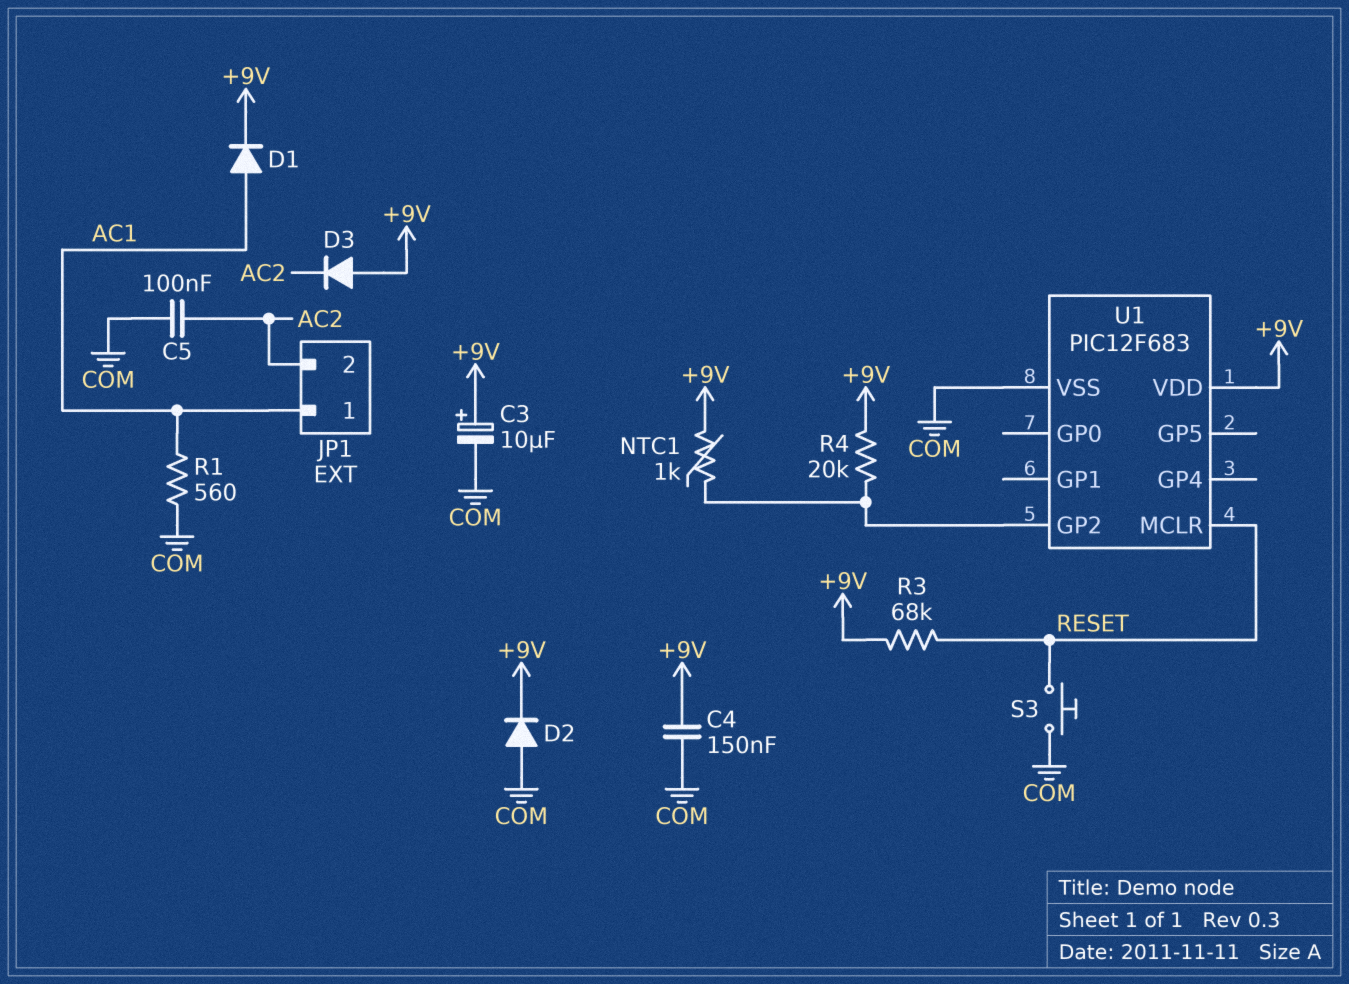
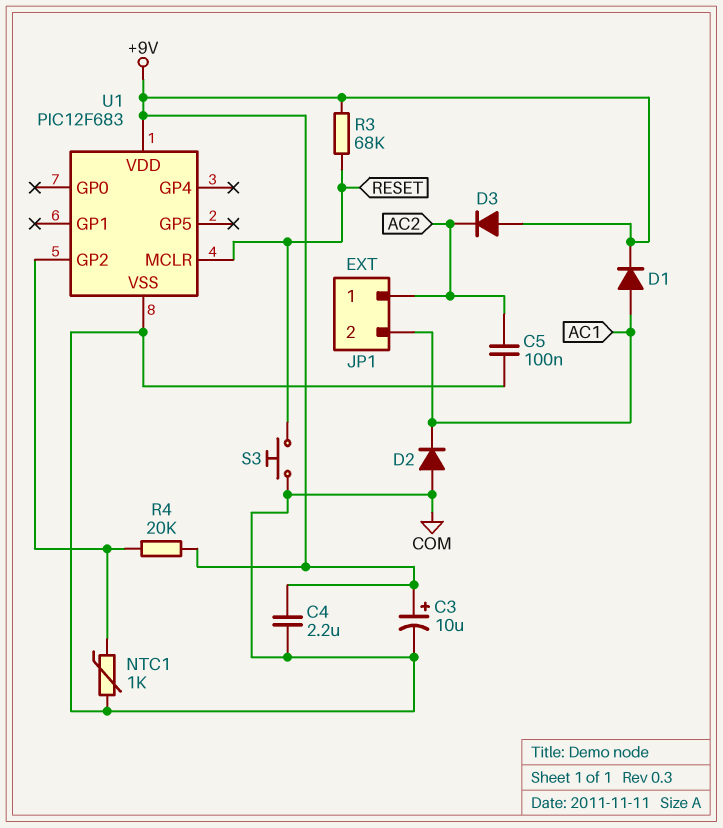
C4: 150nF (+9V, COM) -> 2.2uF (+9V, COM)
D2: diode (A COM, K +9V) -> diode (A COM, K AC1)
JP1 pin 1: AC1 -> AC2
JP1 pin 2: AC2 -> AC1
NTC1: 1k (+9V, U1/GP2) -> 1k (COM, U1/GP2)
R1: 560 (AC1, COM) -> none

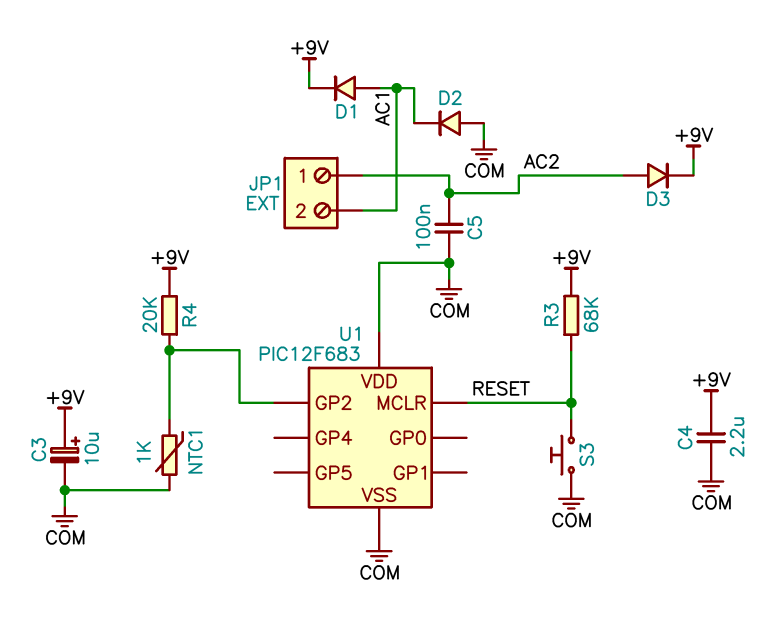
D3: diode (A +9V, K AC2) -> diode (A AC2, K +9V)
U1 pin VDD: +9V -> COM

